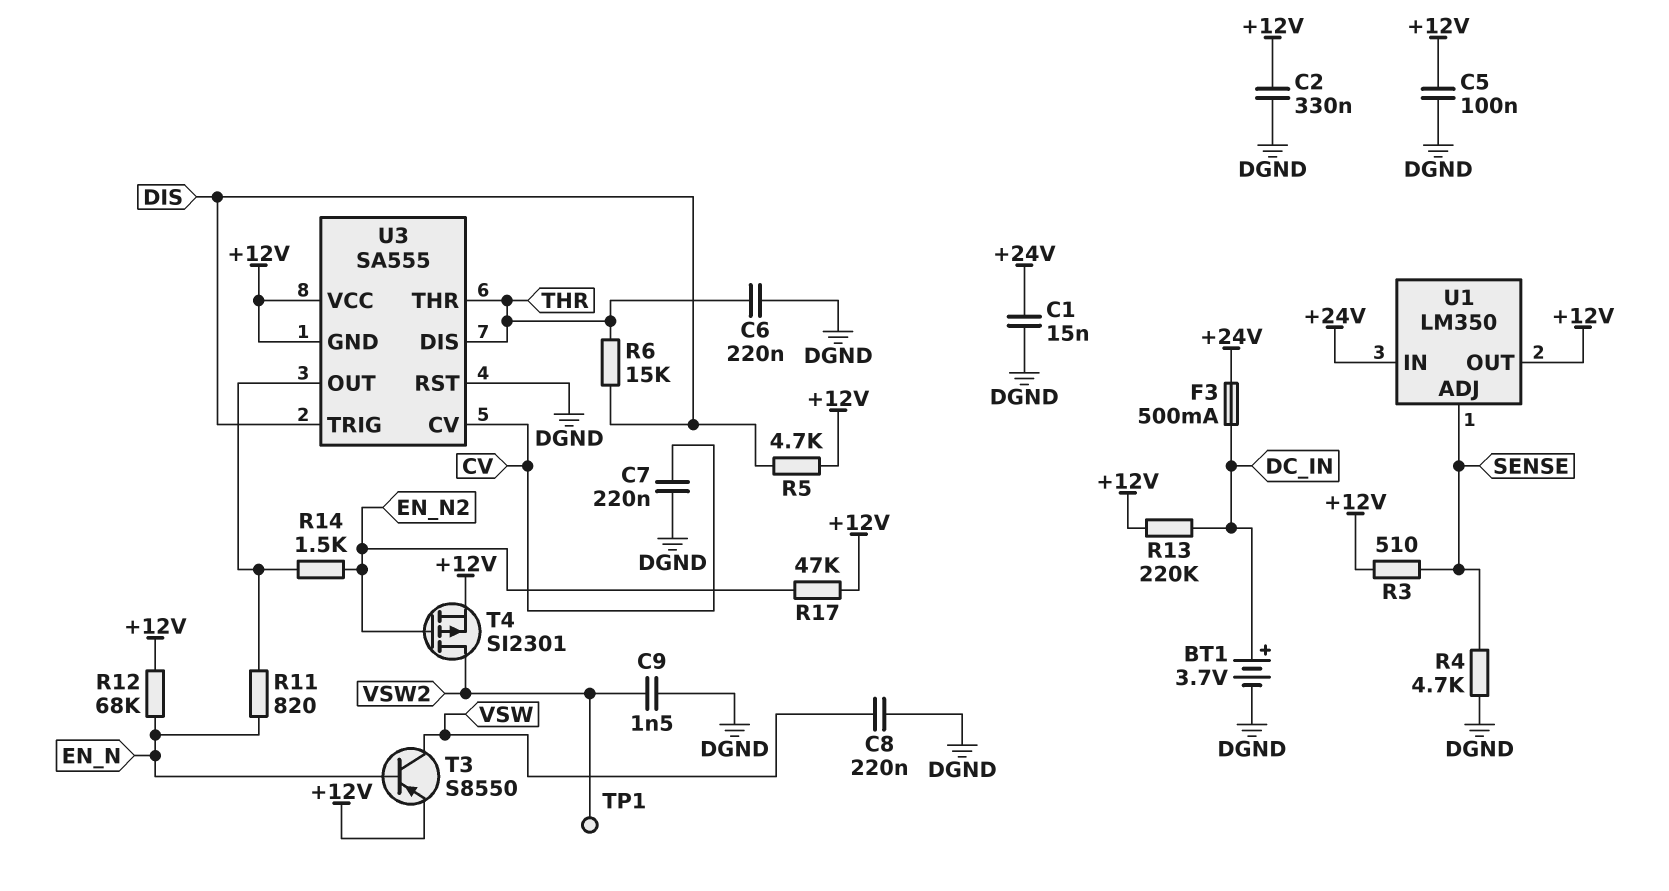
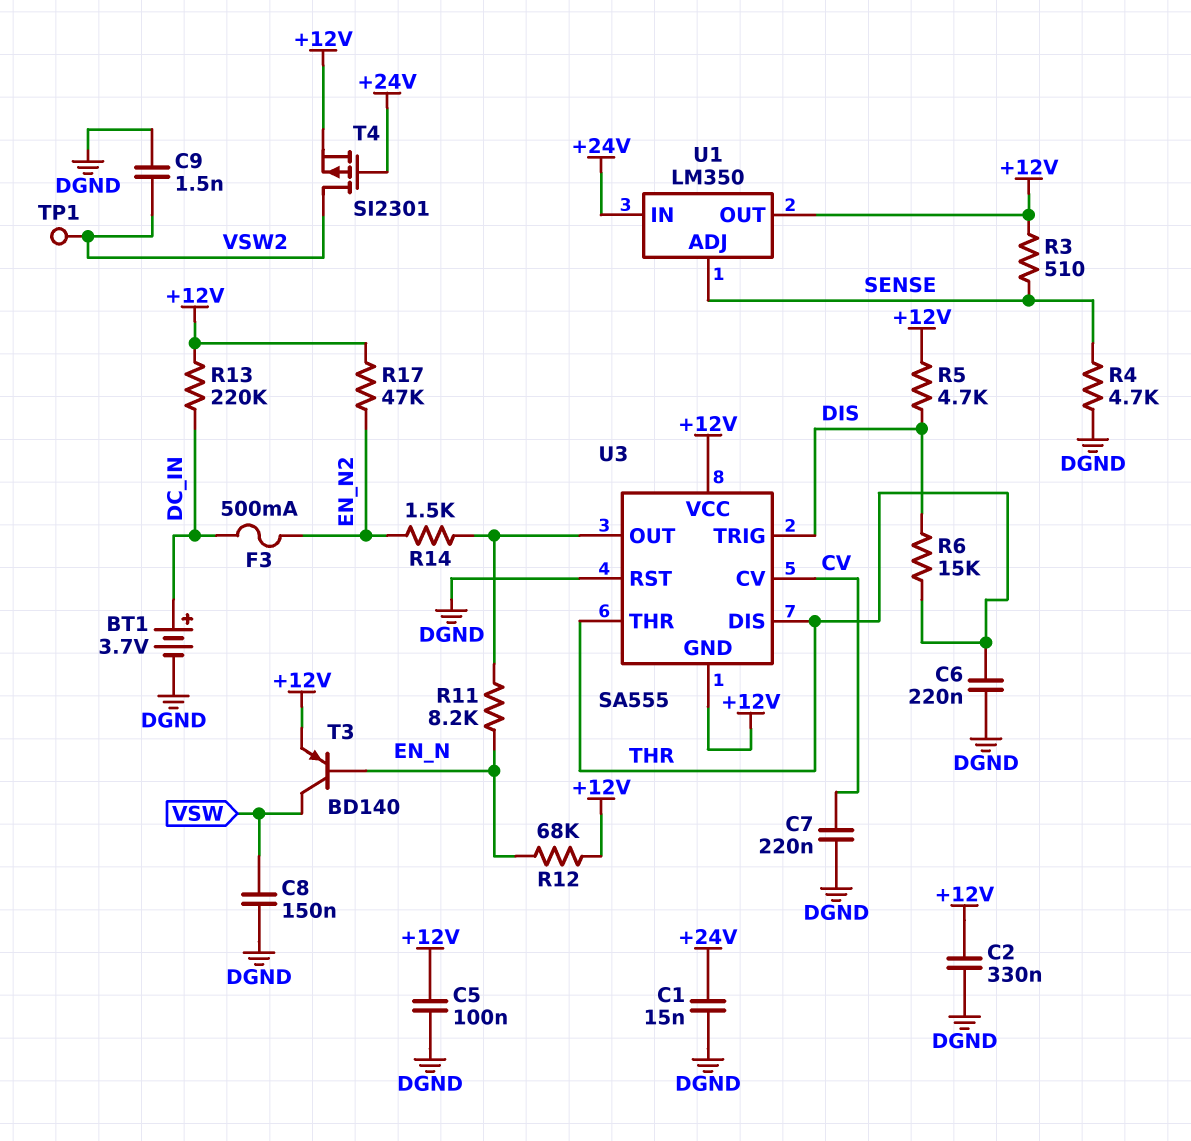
C8: 220nF (DGND, VSW) -> 150nF (DGND, VSW)
F3: 500mA (+24V, DC_IN) -> 500mA (DC_IN, EN_N2)
R11: 820 (EN_N, U3/OUT) -> 8.2k (EN_N, U3/OUT)
T3: PNP S8550 (B EN_N, C VSW, E +12V) -> PNP BD140 (B EN_N, C VSW, E +12V)
T4: PMOS SI2301 (G EN_N2, D VSW2, S +12V) -> PMOS SI2301 (G +24V, D VSW2, S +12V)

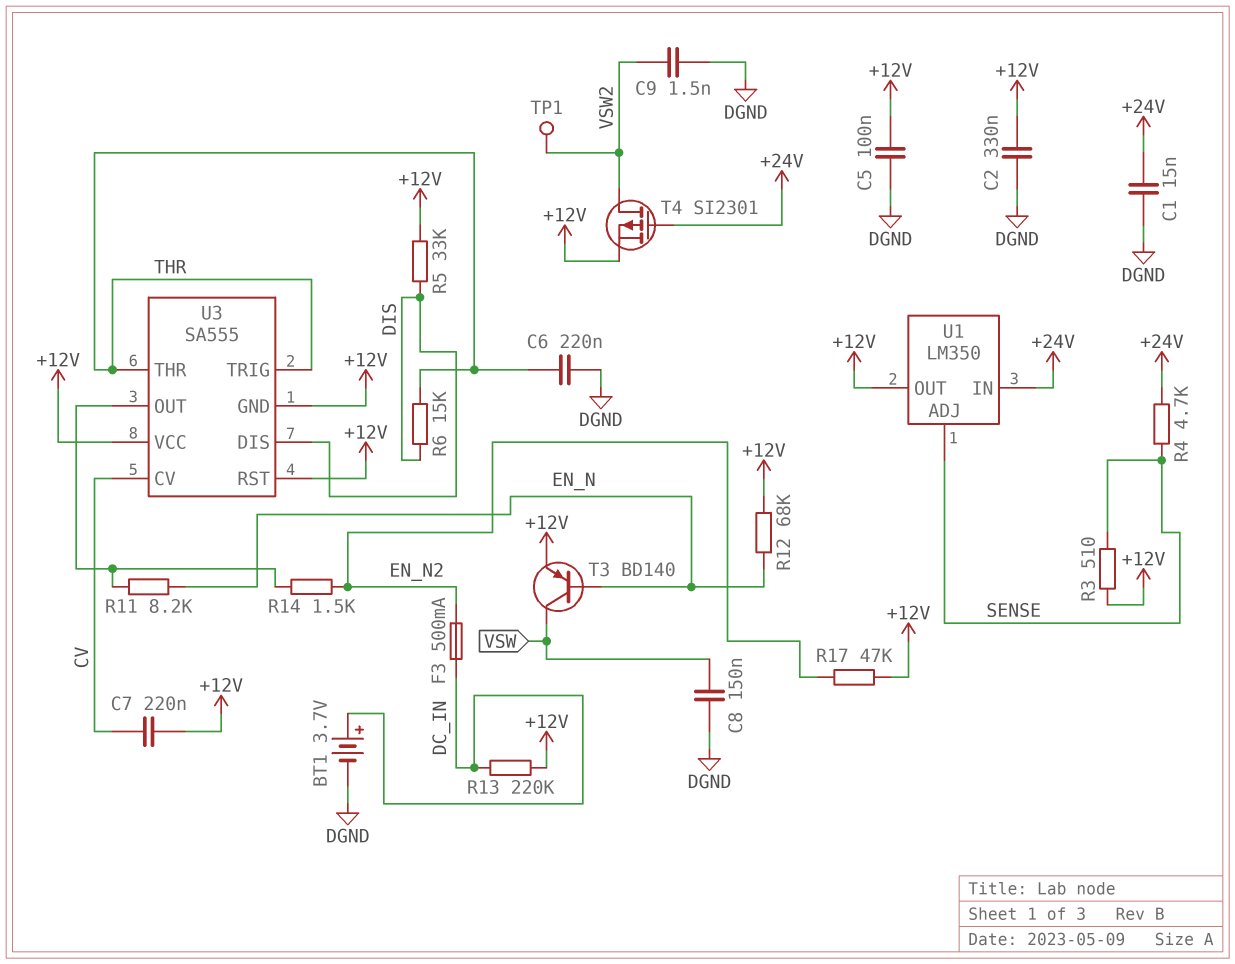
C7: 220nF (CV, DGND) -> 220nF (+12V, CV)
R4: 4.7k (DGND, SENSE) -> 4.7k (+24V, SENSE)
R5: 4.7k (+12V, DIS) -> 33k (+12V, DIS)
U3 pin DIS: THR -> DIS
U3 pin RST: DGND -> +12V
U3 pin TRIG: DIS -> THR

